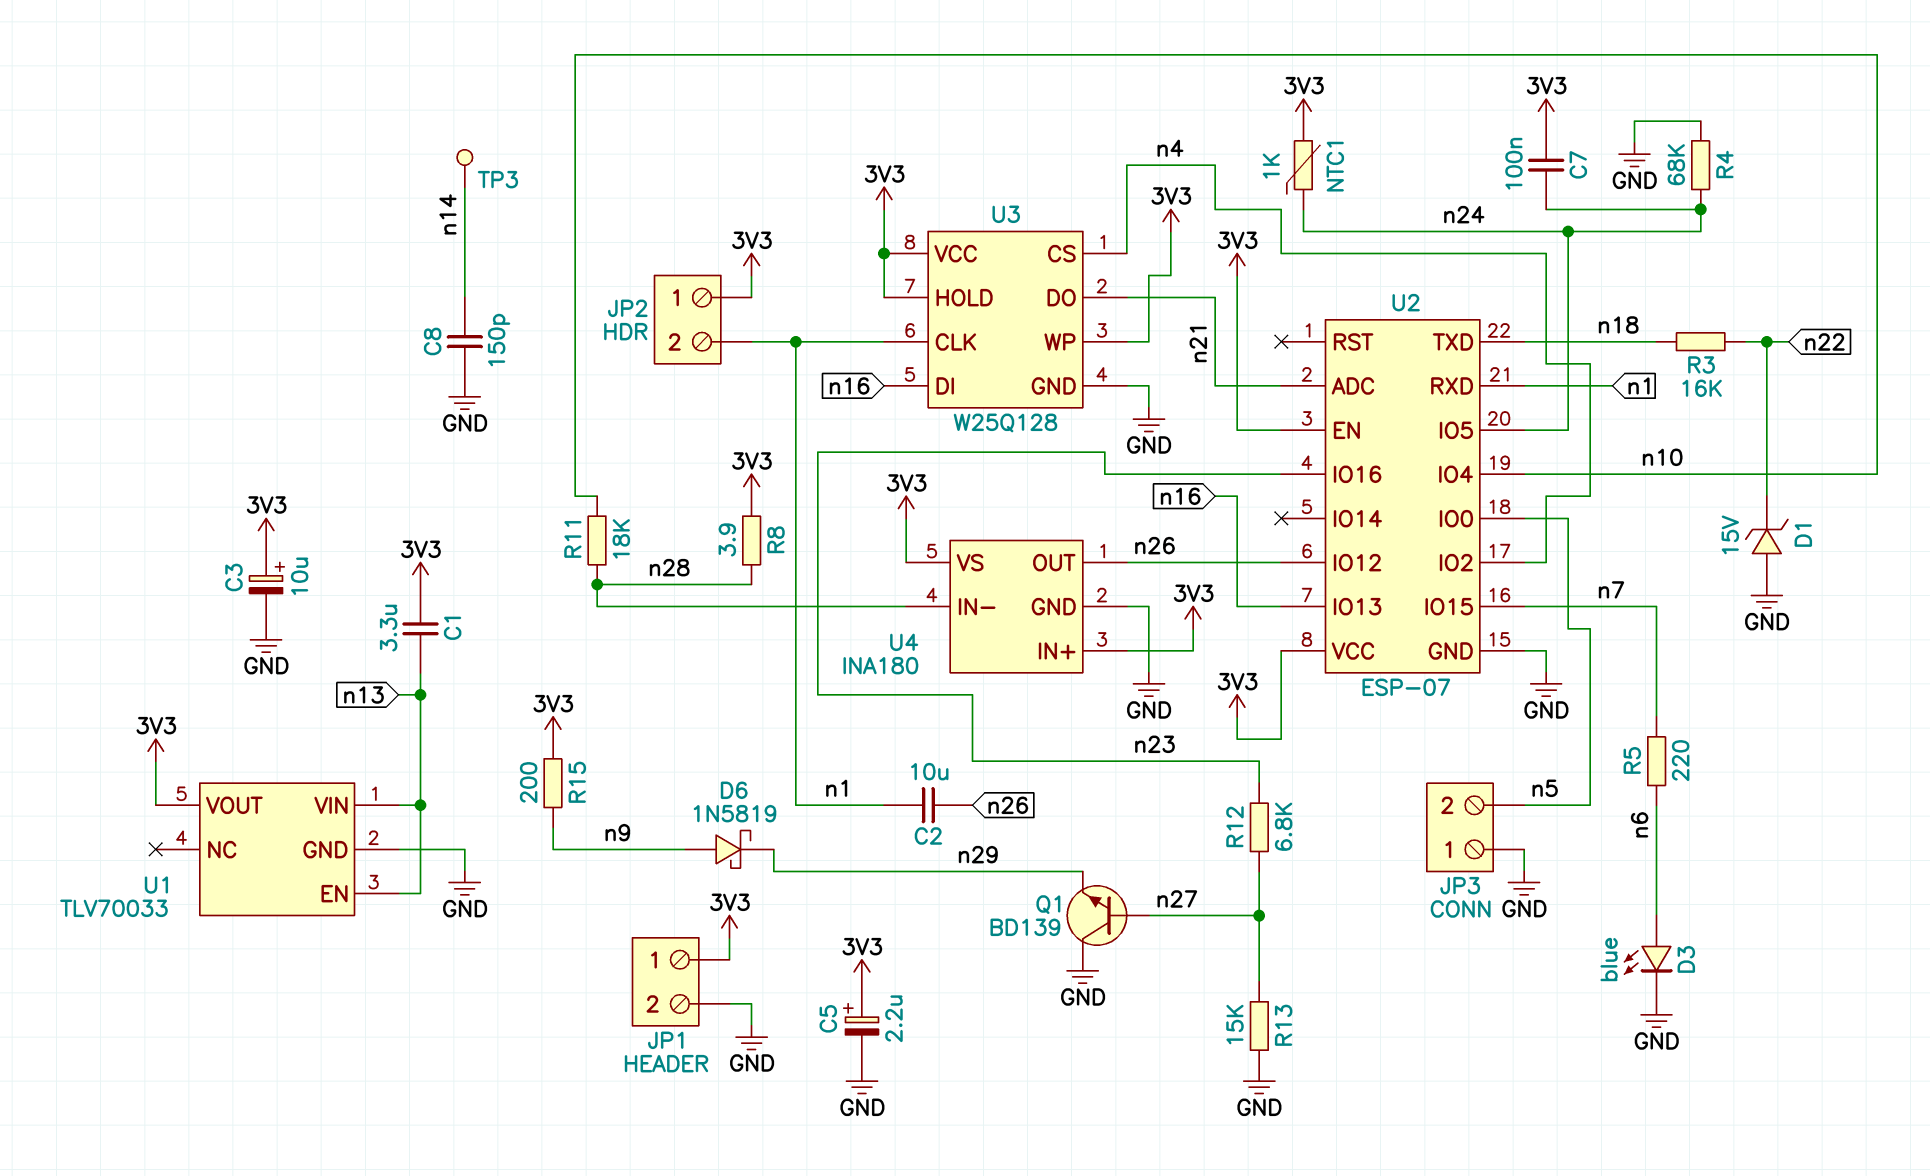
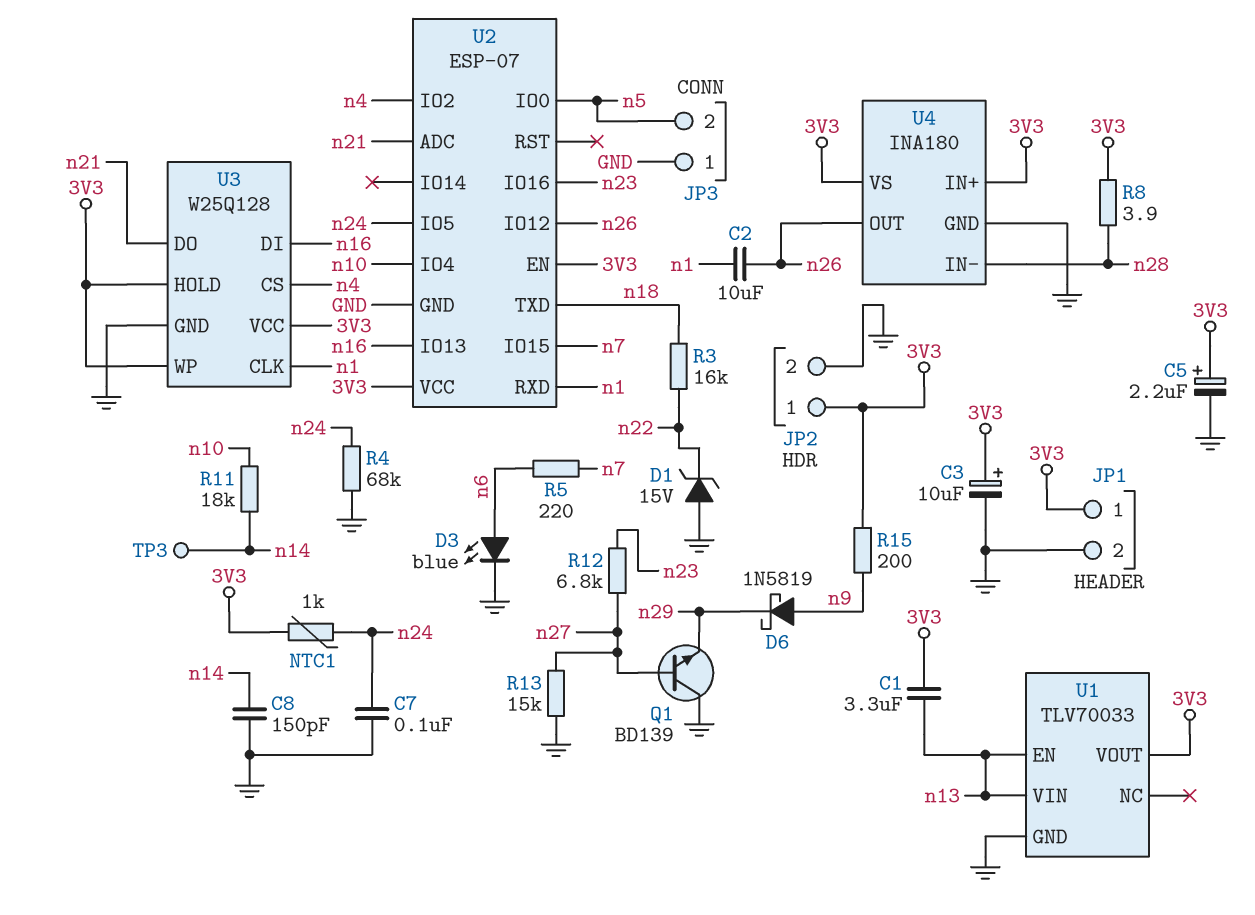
C7: 100nF (3V3, n24) -> 100nF (GND, n24)
JP2 pin 2: n1 -> GND
R11: 18k (n10, n28) -> 18k (n10, n14)

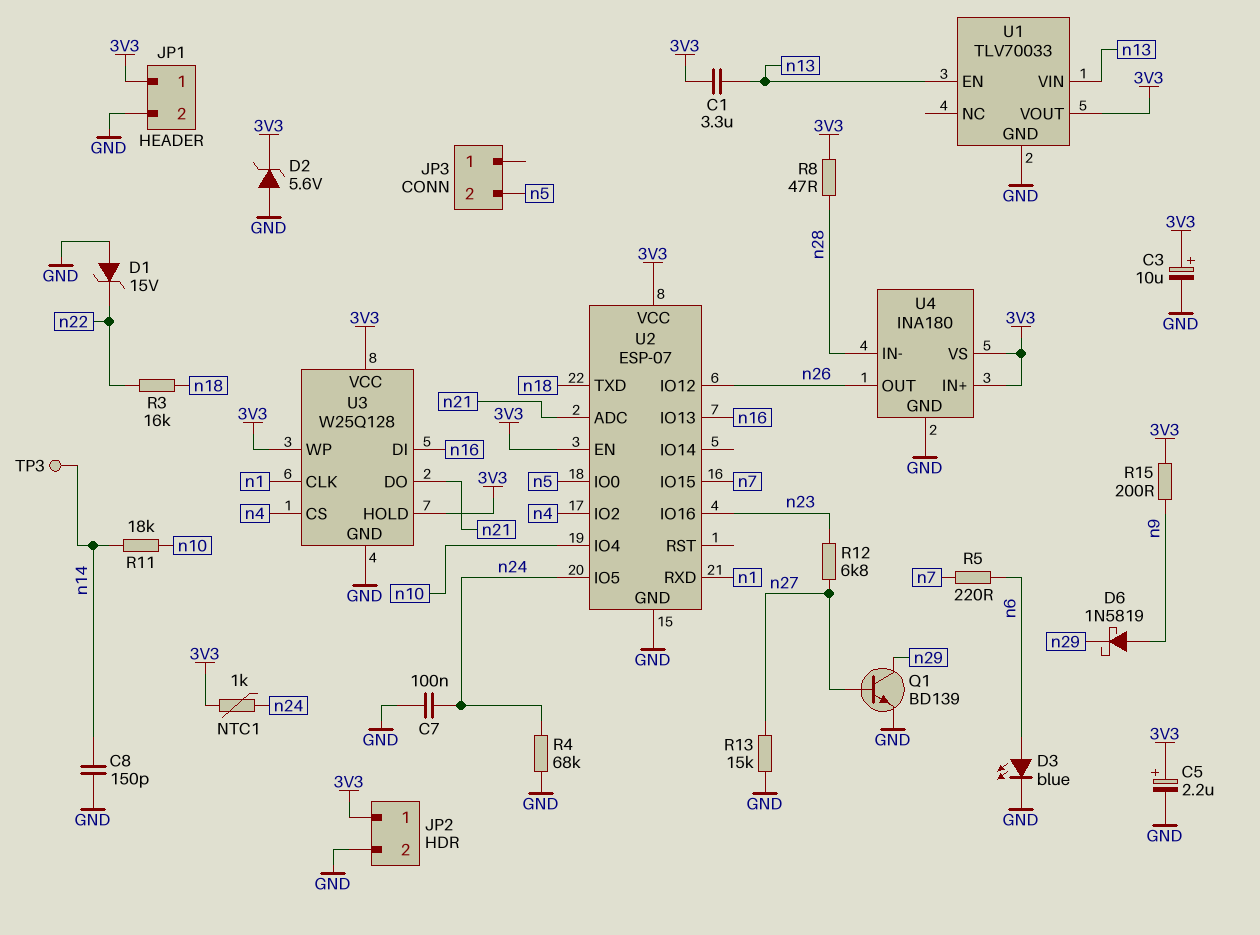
C2: 10uF (n1, n26) -> none
D2: none -> zener 5.6V (A GND, K 3V3)
JP3 pin 1: GND -> none
Q1: NPN BD139 (B n27, C GND, E n29) -> NPN BD139 (B n27, C n29, E GND)
R8: 3.9 (3V3, n28) -> 47 (3V3, n28)

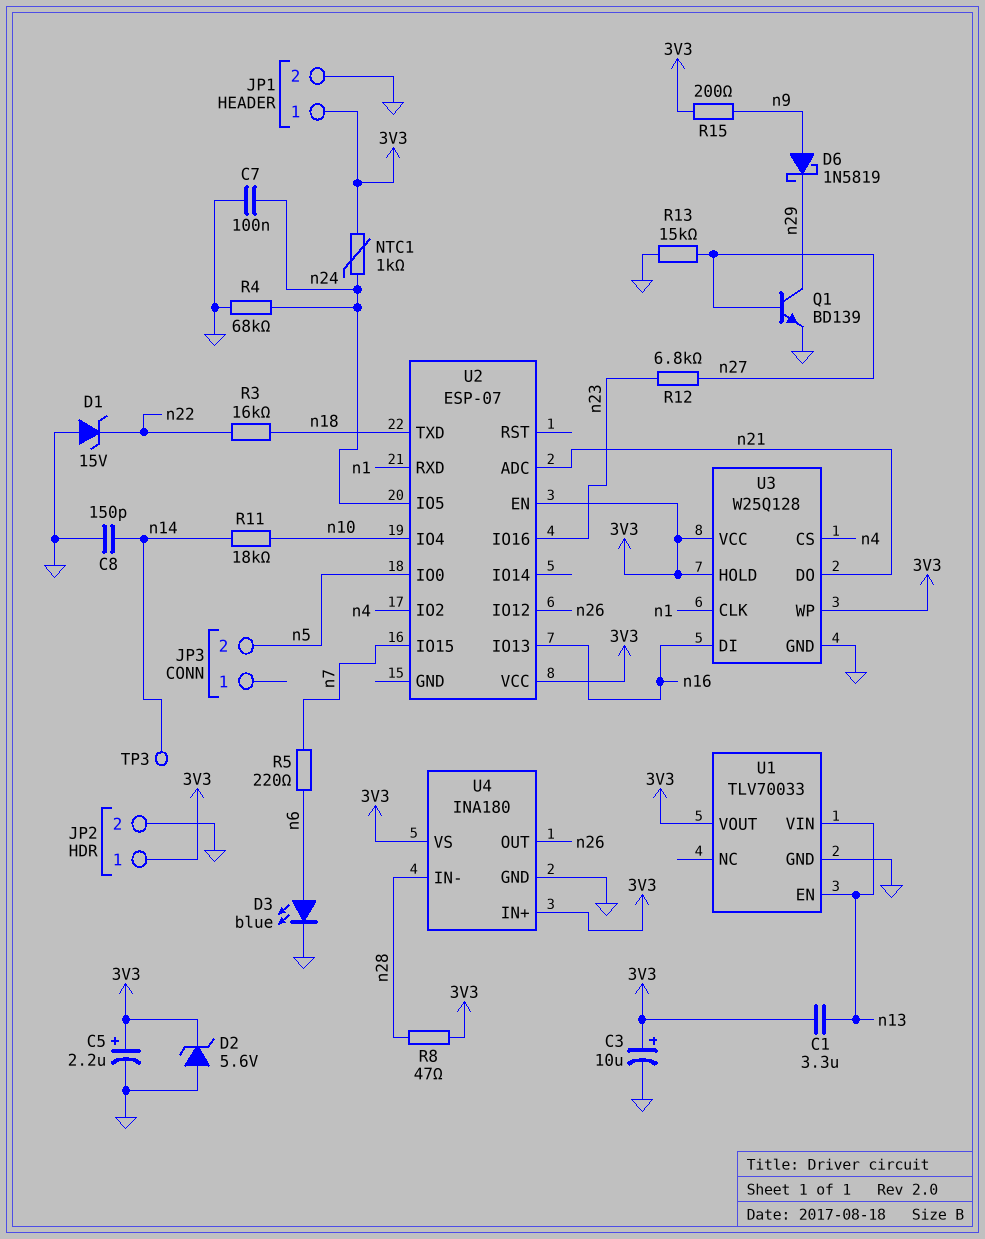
U2 pin GND: GND -> none

